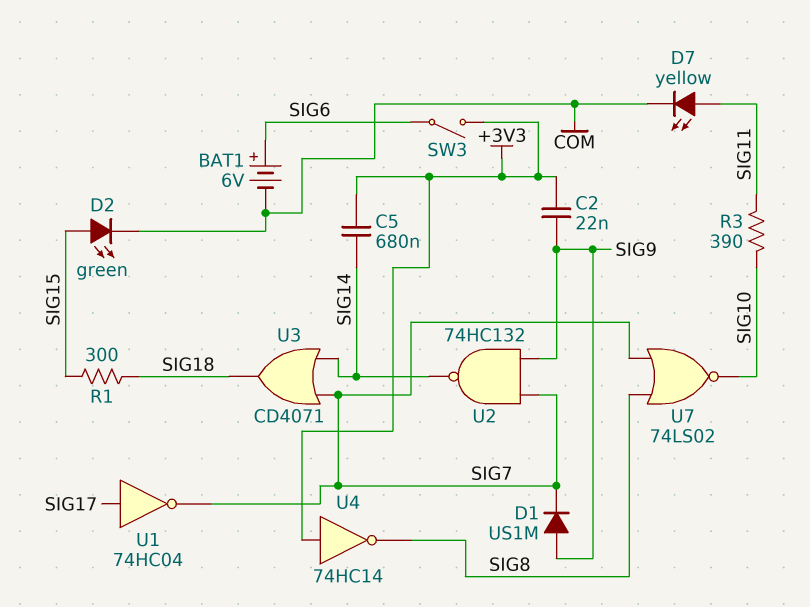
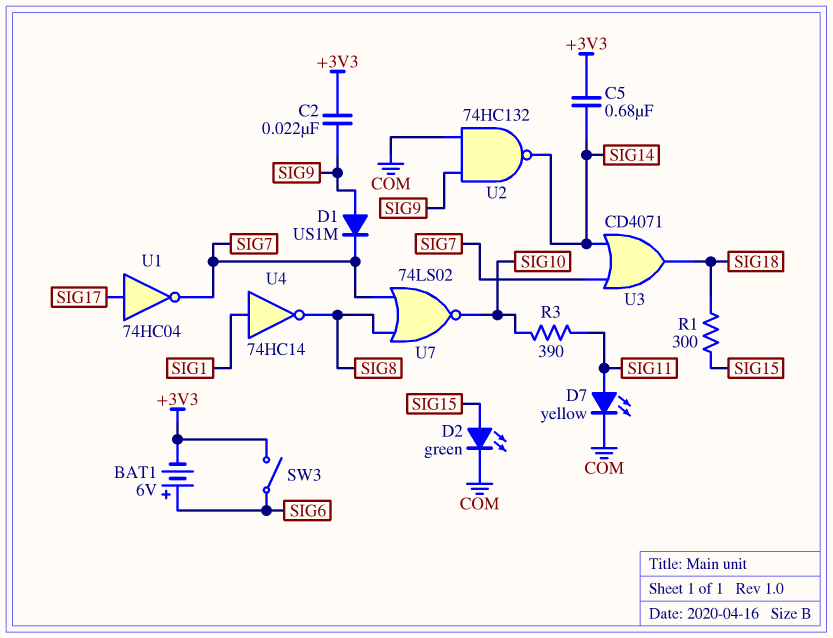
BAT1: 6V (plus SIG6, minus COM) -> 6V (plus SIG6, minus +3V3)
U2: NAND 74HC132 (in SIG7, in SIG9, out SIG14) -> NAND 74HC132 (in COM, in SIG9, out SIG14)
U4: NOT 74HC14 (in +3V3, out SIG8) -> NOT 74HC14 (in SIG1, out SIG8)

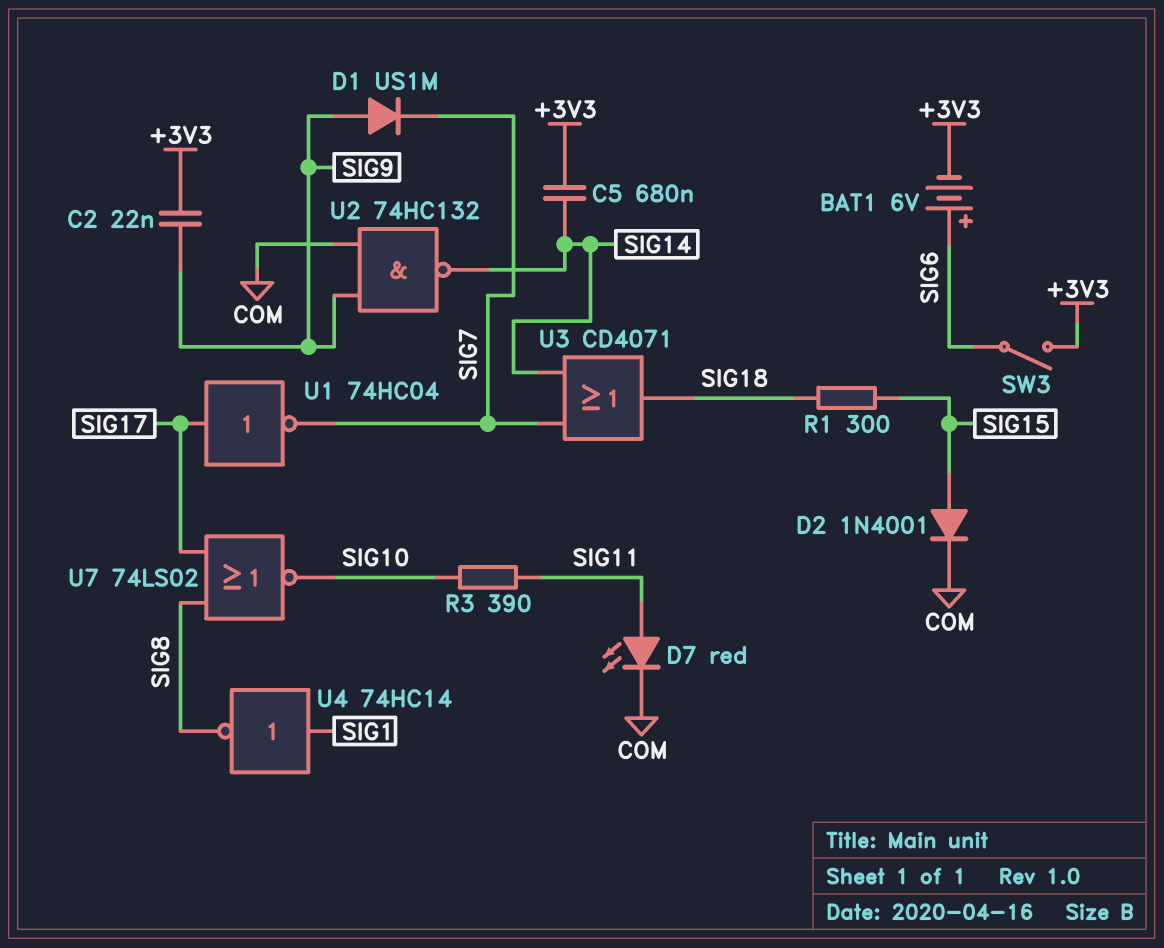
D2: LED green (A SIG15, K COM) -> diode 1N4001 (A SIG15, K COM)
D7: LED yellow (A SIG11, K COM) -> LED red (A SIG11, K COM)
U7: NOR 74LS02 (in SIG7, in SIG8, out SIG10) -> NOR 74LS02 (in SIG8, in SIG17, out SIG10)

